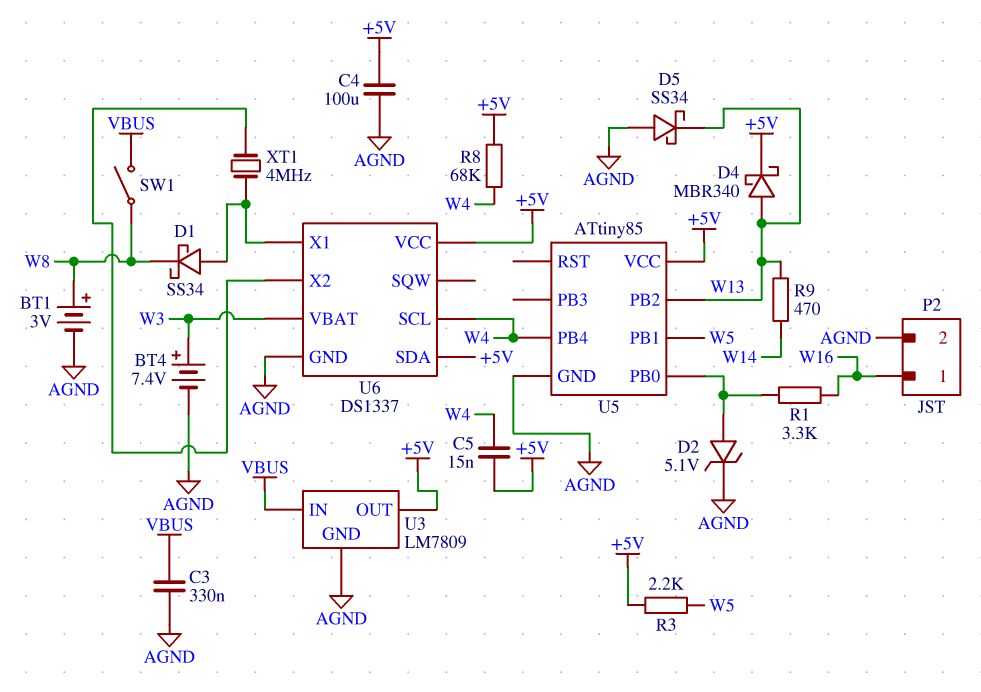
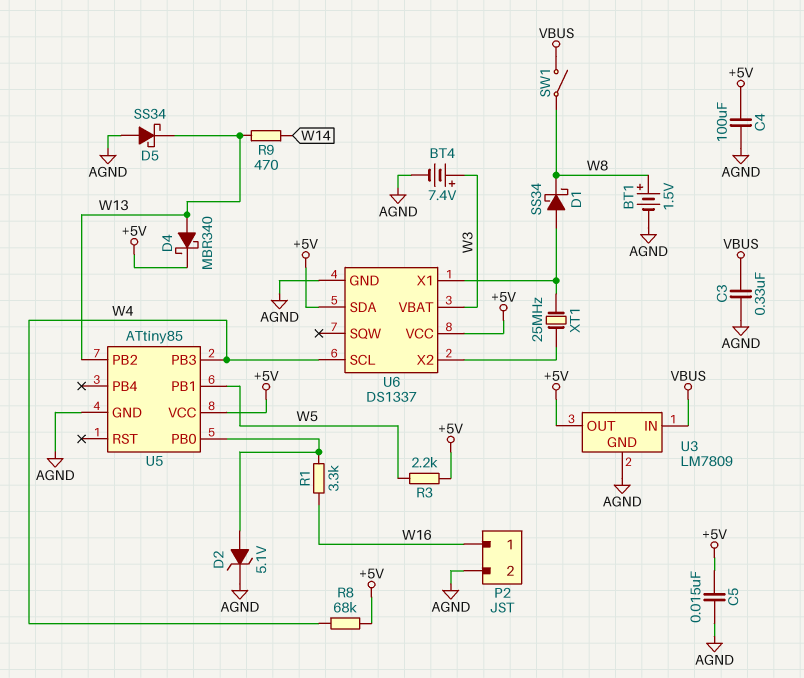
BT1: 3V (plus W8, minus AGND) -> 1.5V (plus W8, minus AGND)
C5: 15nF (+5V, W4) -> 15nF (+5V, AGND)
U5 pin PB3: none -> W4
U5 pin PB4: W4 -> none
XT1: 4MHz (U6/X1, U6/X2) -> 25MHz (U6/X1, U6/X2)

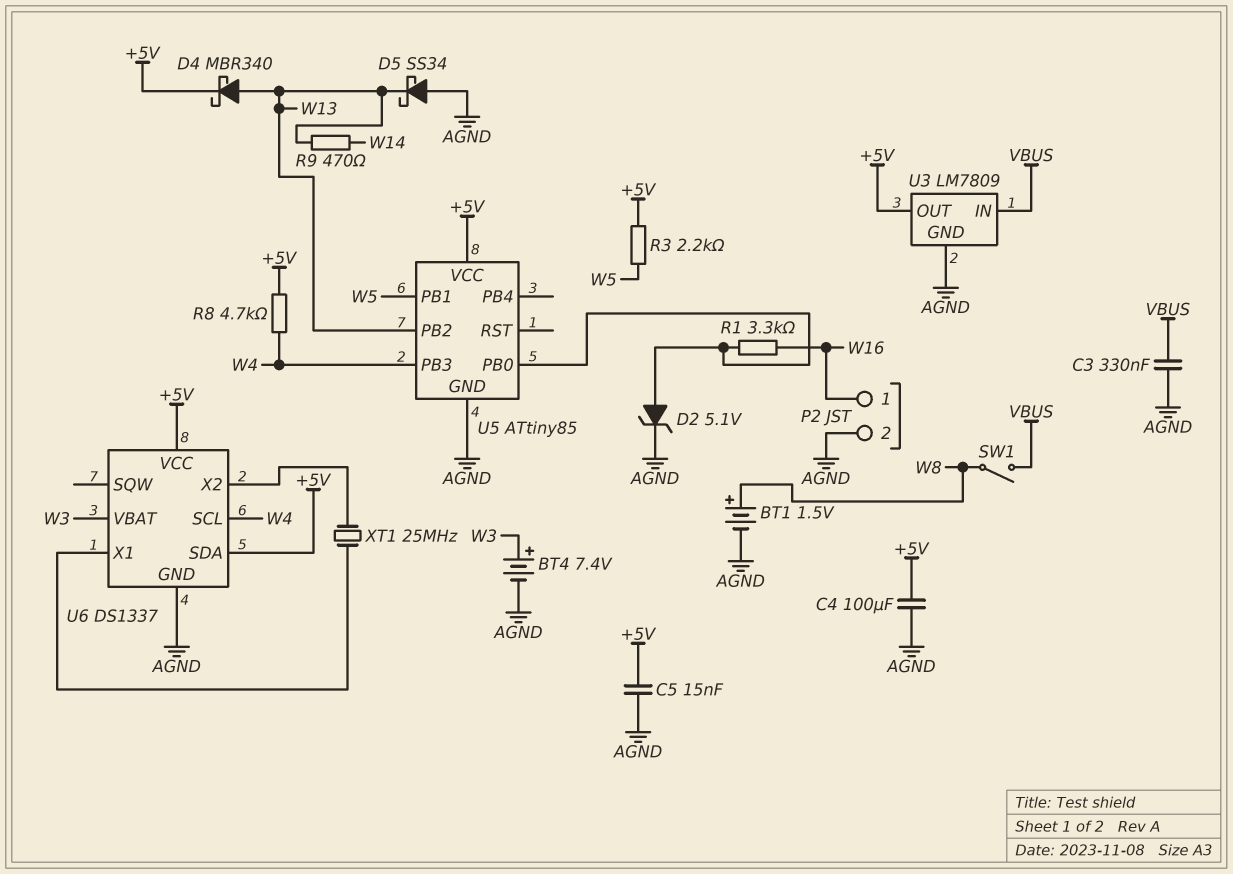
D1: schottky SS34 (A U6/X1, K W8) -> none
R8: 68k (+5V, W4) -> 4.7k (+5V, W4)

